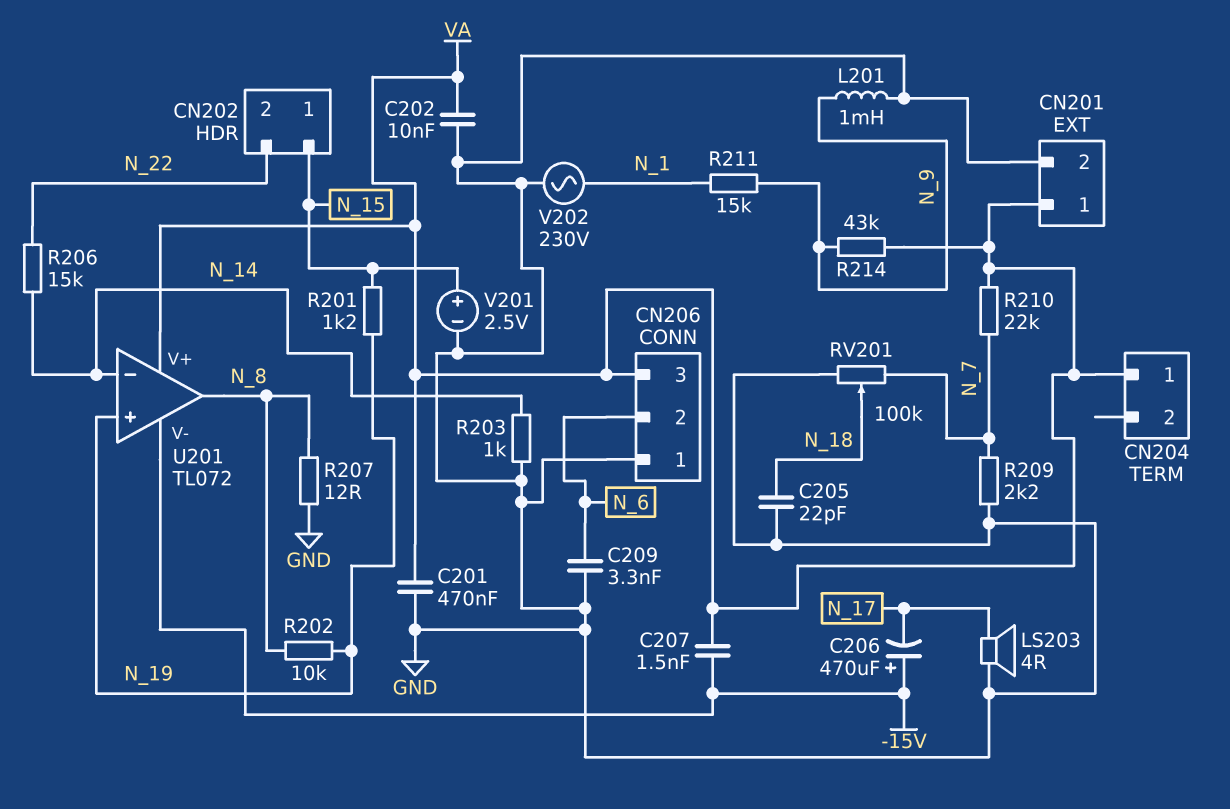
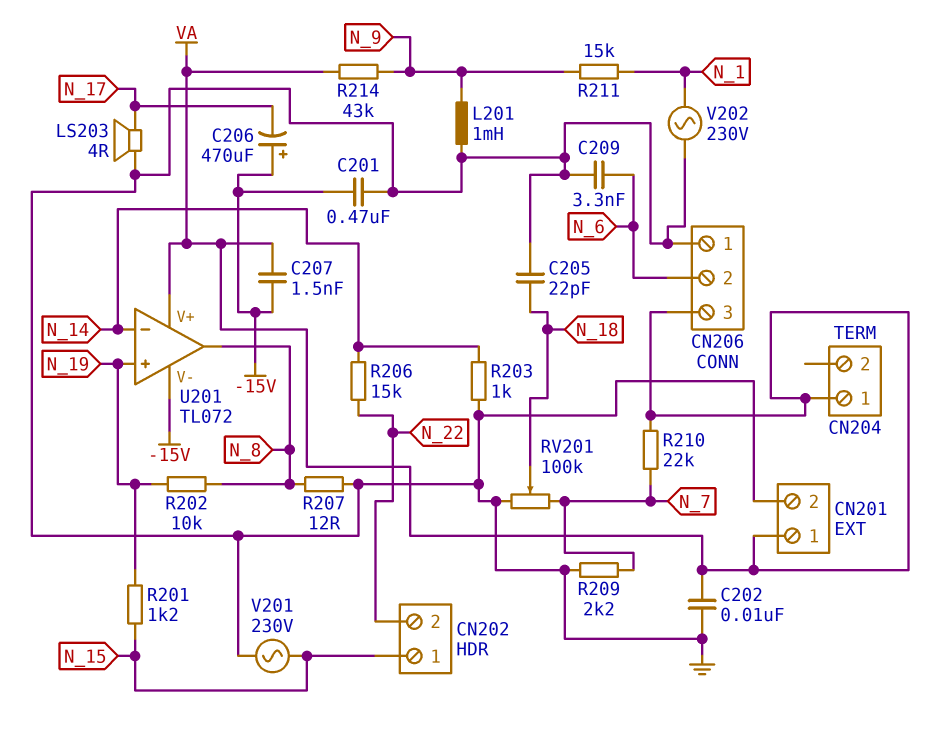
C201: 470nF (GND, VA) -> 470nF (-15V, GND)
V201: 2.5V (plus N_15, minus GND) -> AC 230V (GND, N_15)

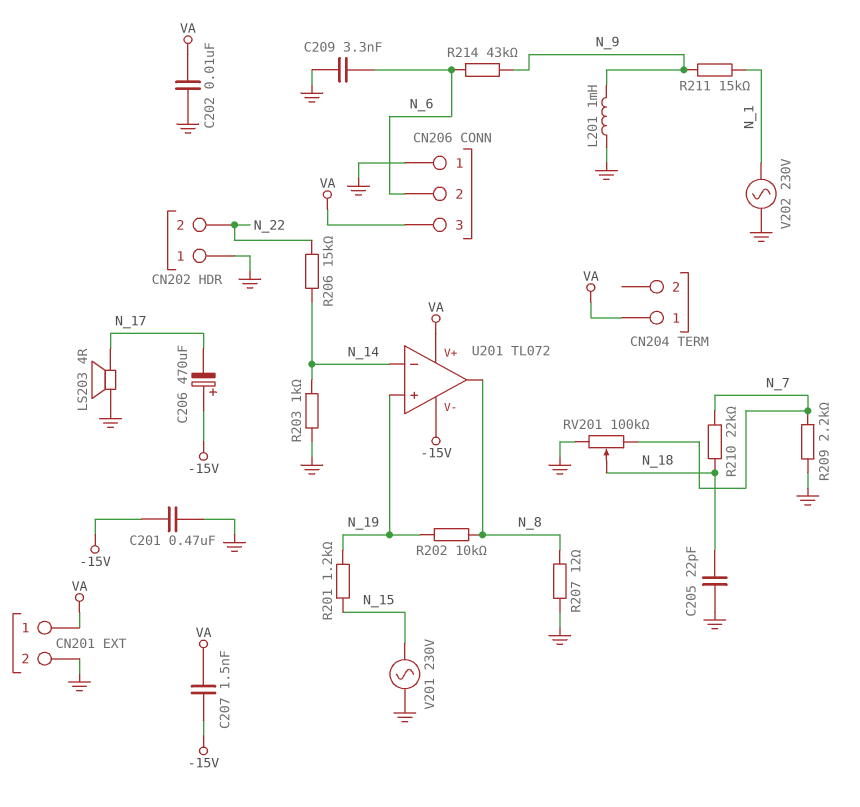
CN202 pin 1: N_15 -> GND
R210: 22k (N_7, VA) -> 22k (N_7, N_18)
R214: 43k (N_9, VA) -> 43k (N_6, N_9)

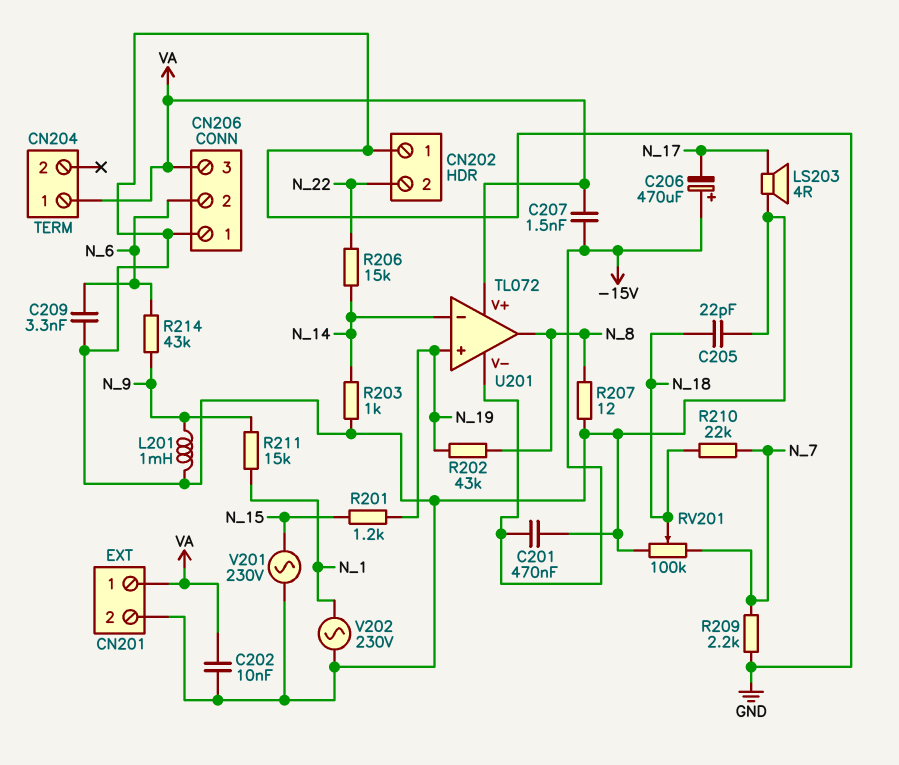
R202: 10k (N_8, N_19) -> 43k (N_8, N_19)

